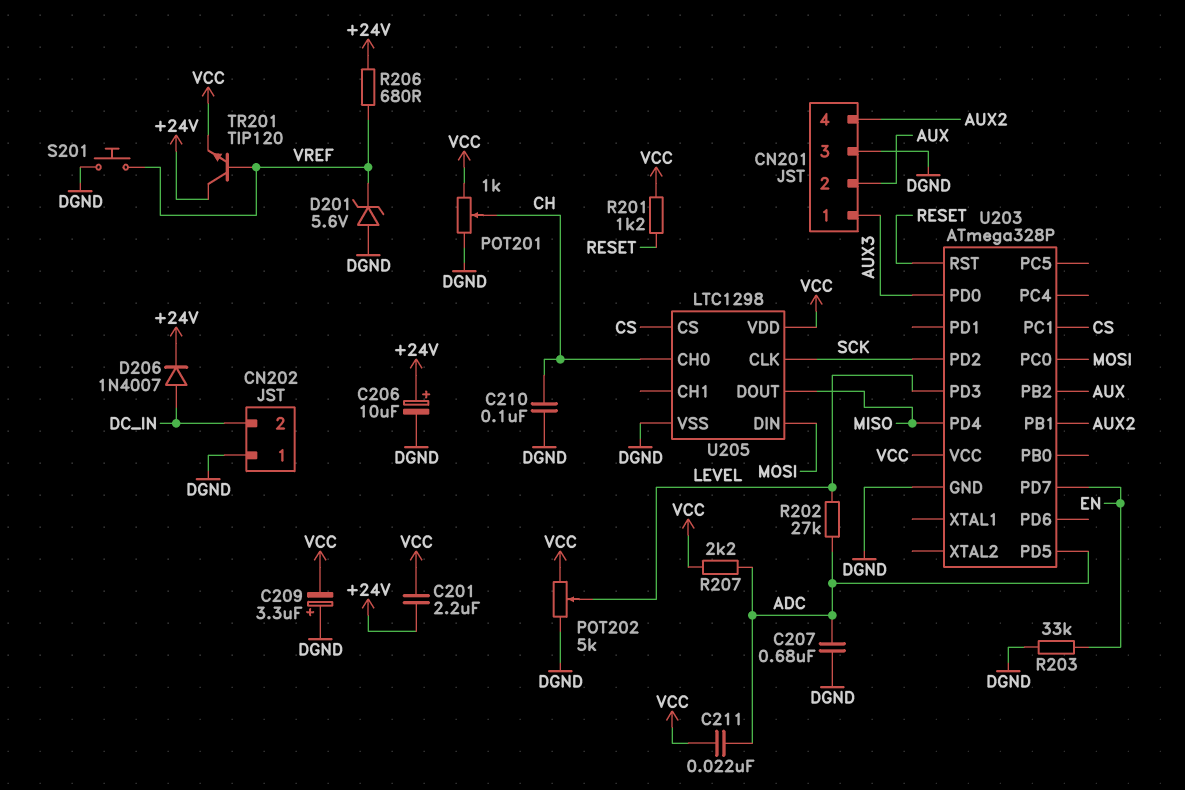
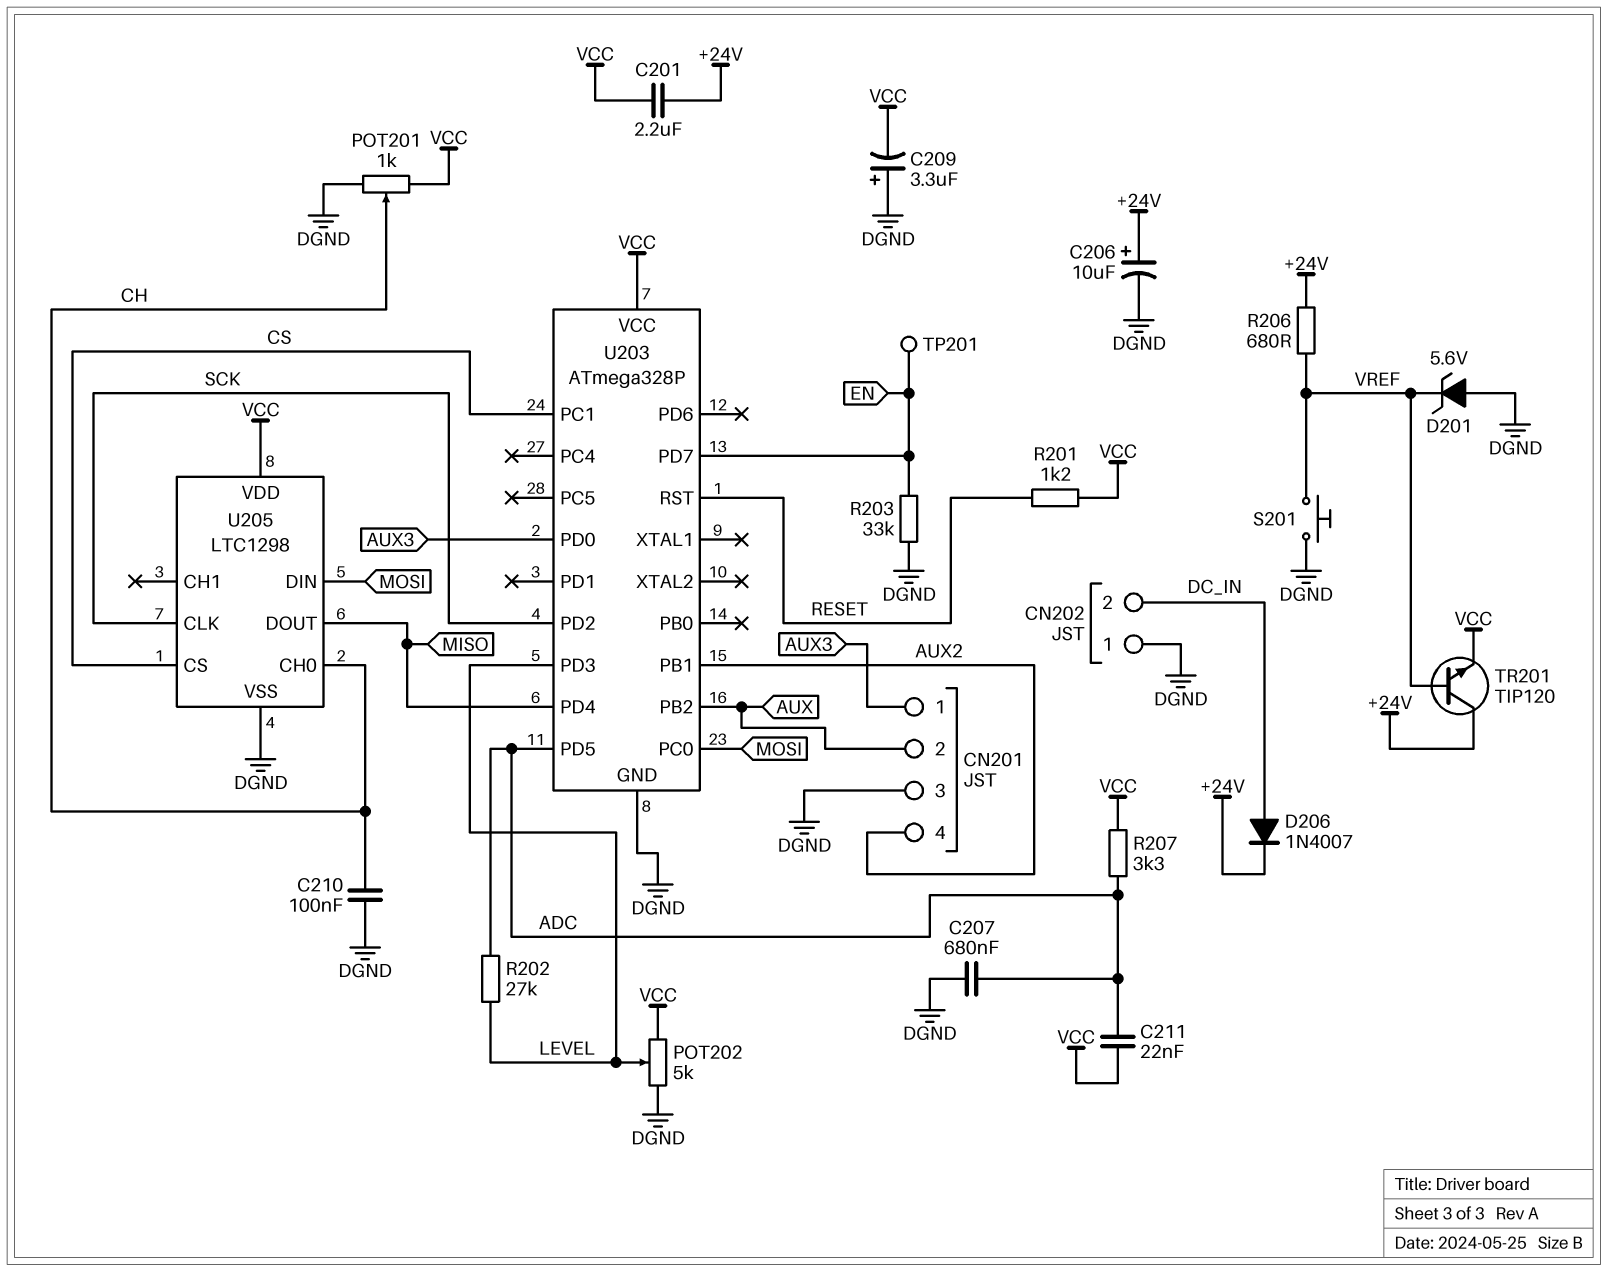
R207: 2.2k (ADC, VCC) -> 3.3k (ADC, VCC)
TP201: none -> test point (EN)

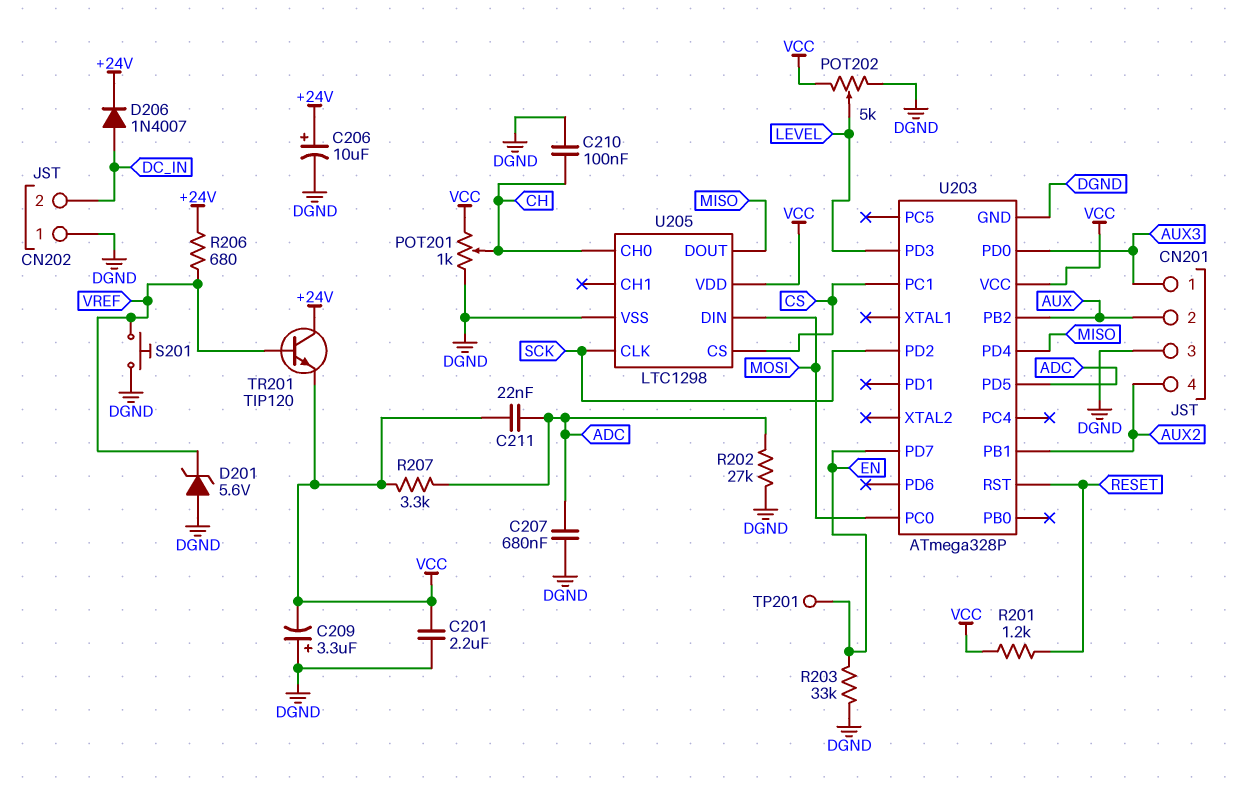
C201: 2.2uF (+24V, VCC) -> 2.2uF (DGND, VCC)
R202: 27k (ADC, LEVEL) -> 27k (ADC, DGND)

